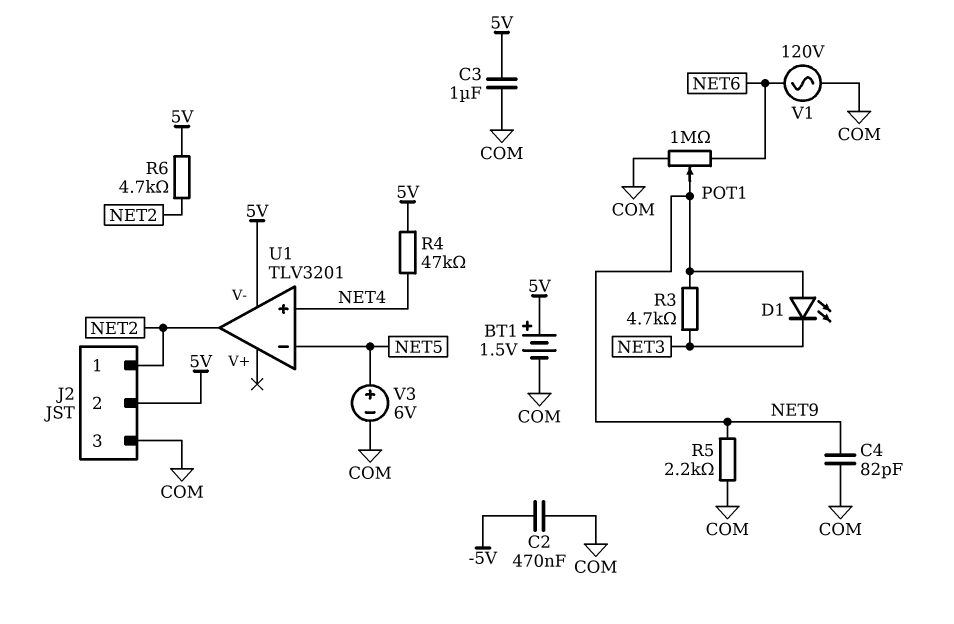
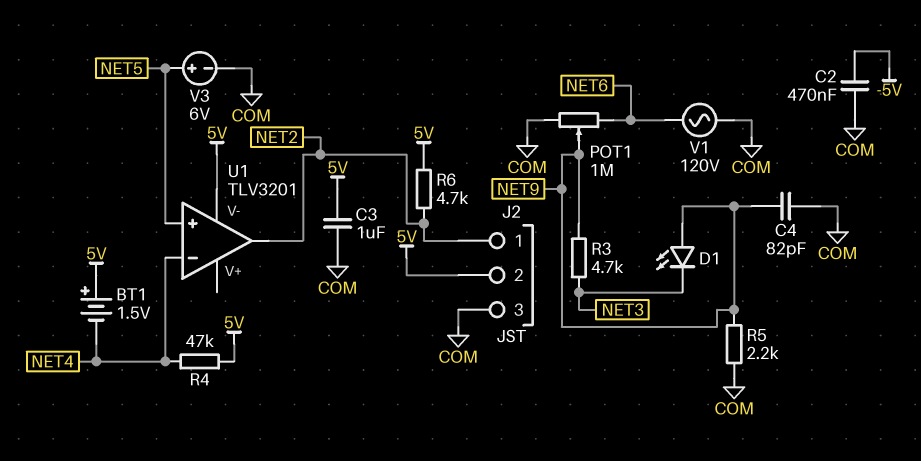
BT1: 1.5V (plus 5V, minus COM) -> 1.5V (plus 5V, minus NET4)
U1 pin in+: NET4 -> NET5
U1 pin in-: NET5 -> NET4

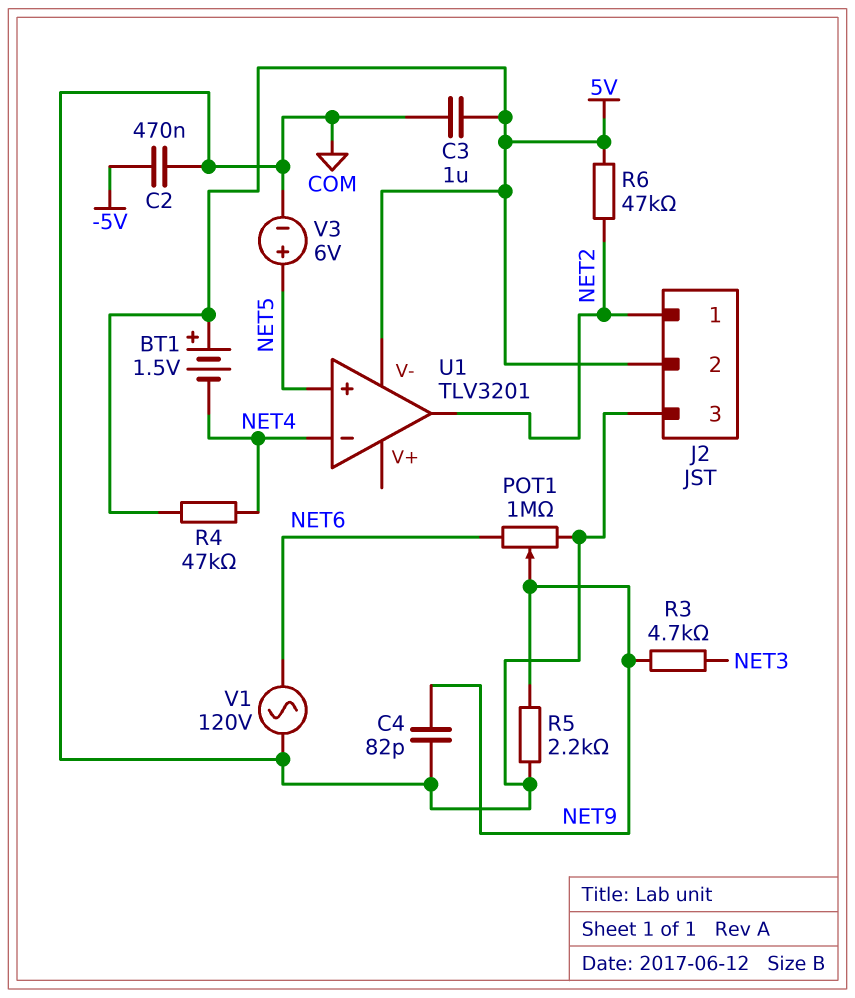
D1: LED (A NET9, K NET3) -> none
R6: 4.7k (5V, NET2) -> 47k (5V, NET2)

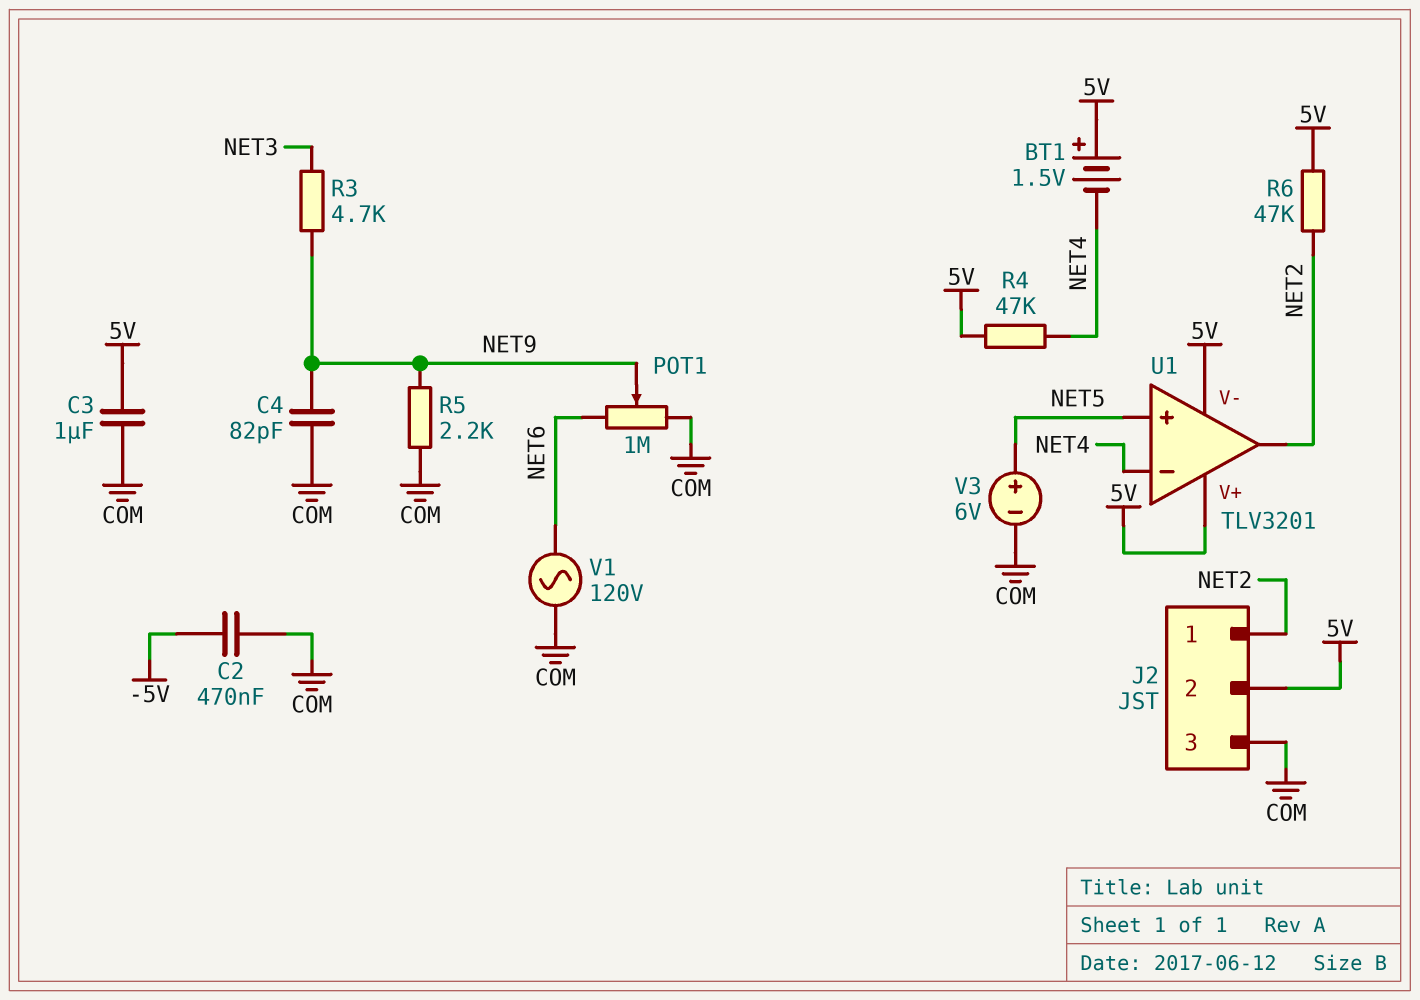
U1 pin V+: none -> 5V

